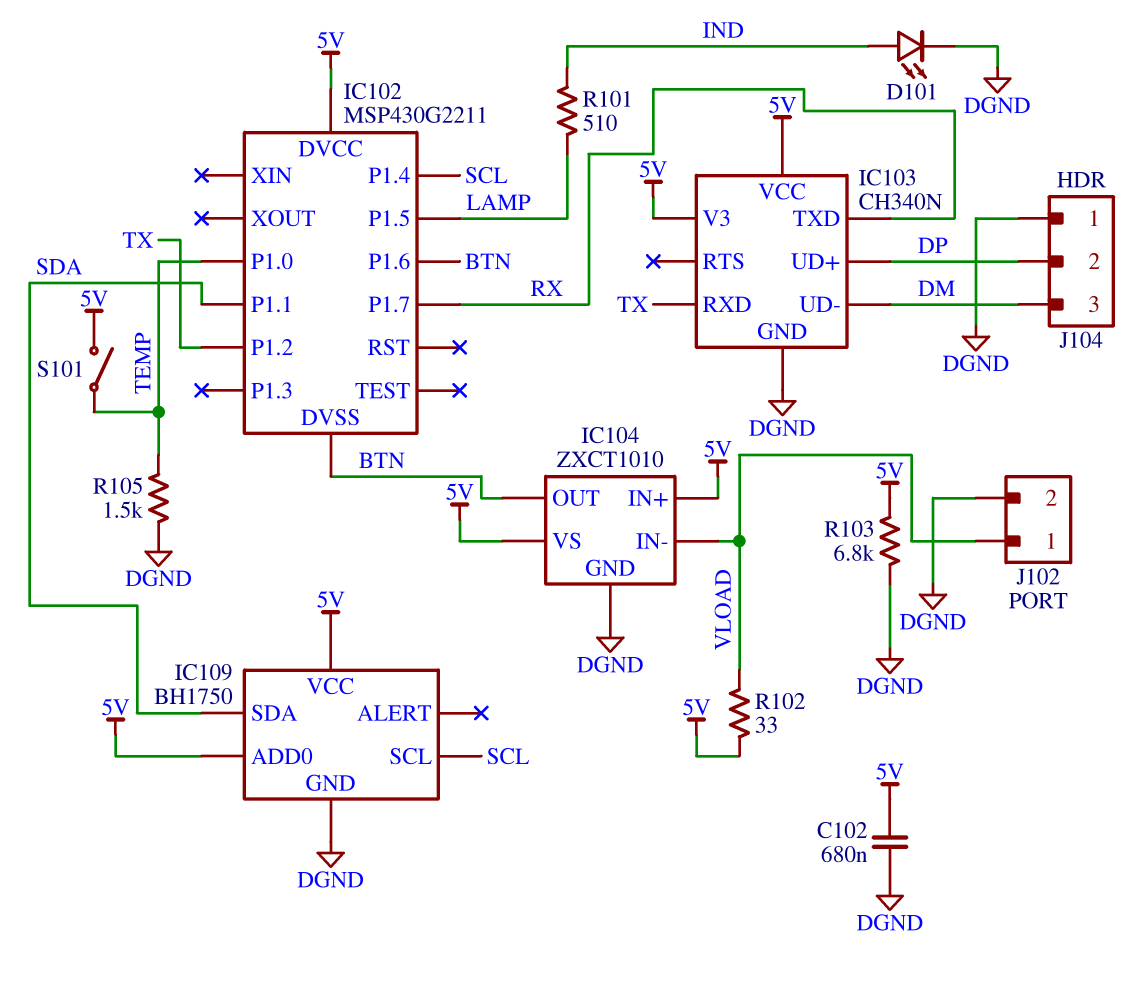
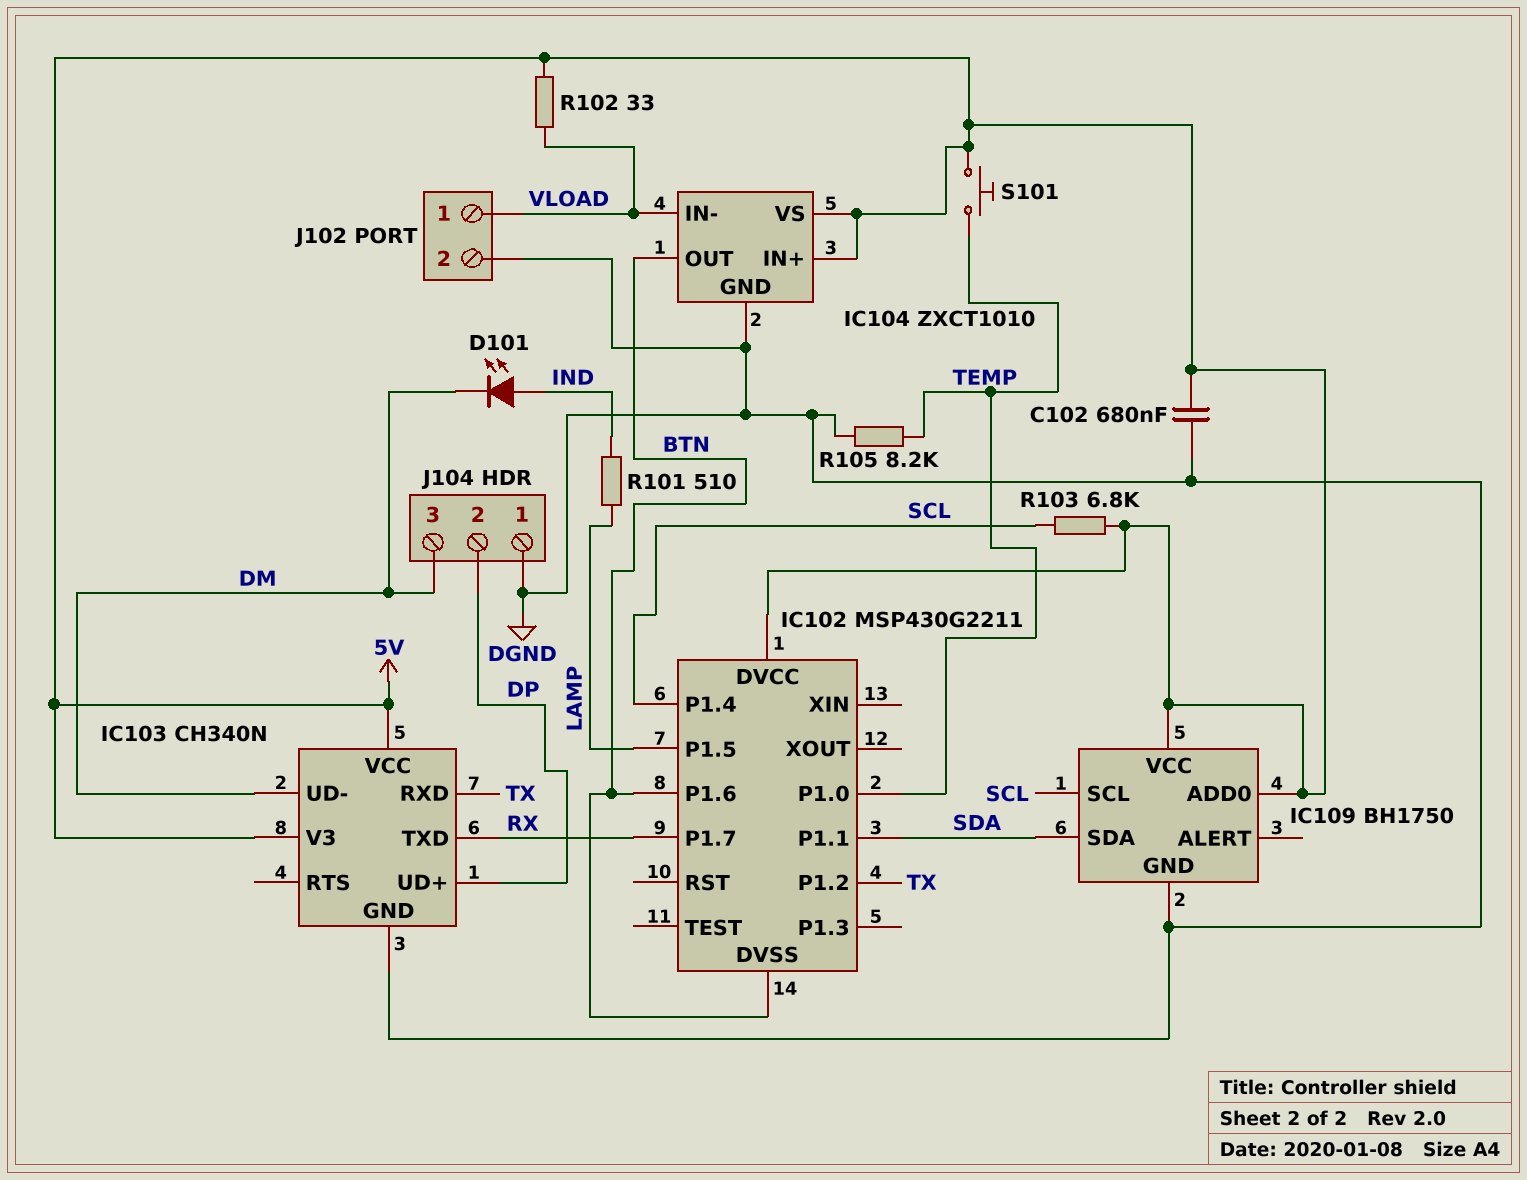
D101: LED (A IND, K DGND) -> LED (A IND, K DM)
R103: 6.8k (5V, DGND) -> 6.8k (5V, SCL)
R105: 1.5k (DGND, TEMP) -> 8.2k (DGND, TEMP)
S101: switch (5V, TEMP) -> button (5V, TEMP)

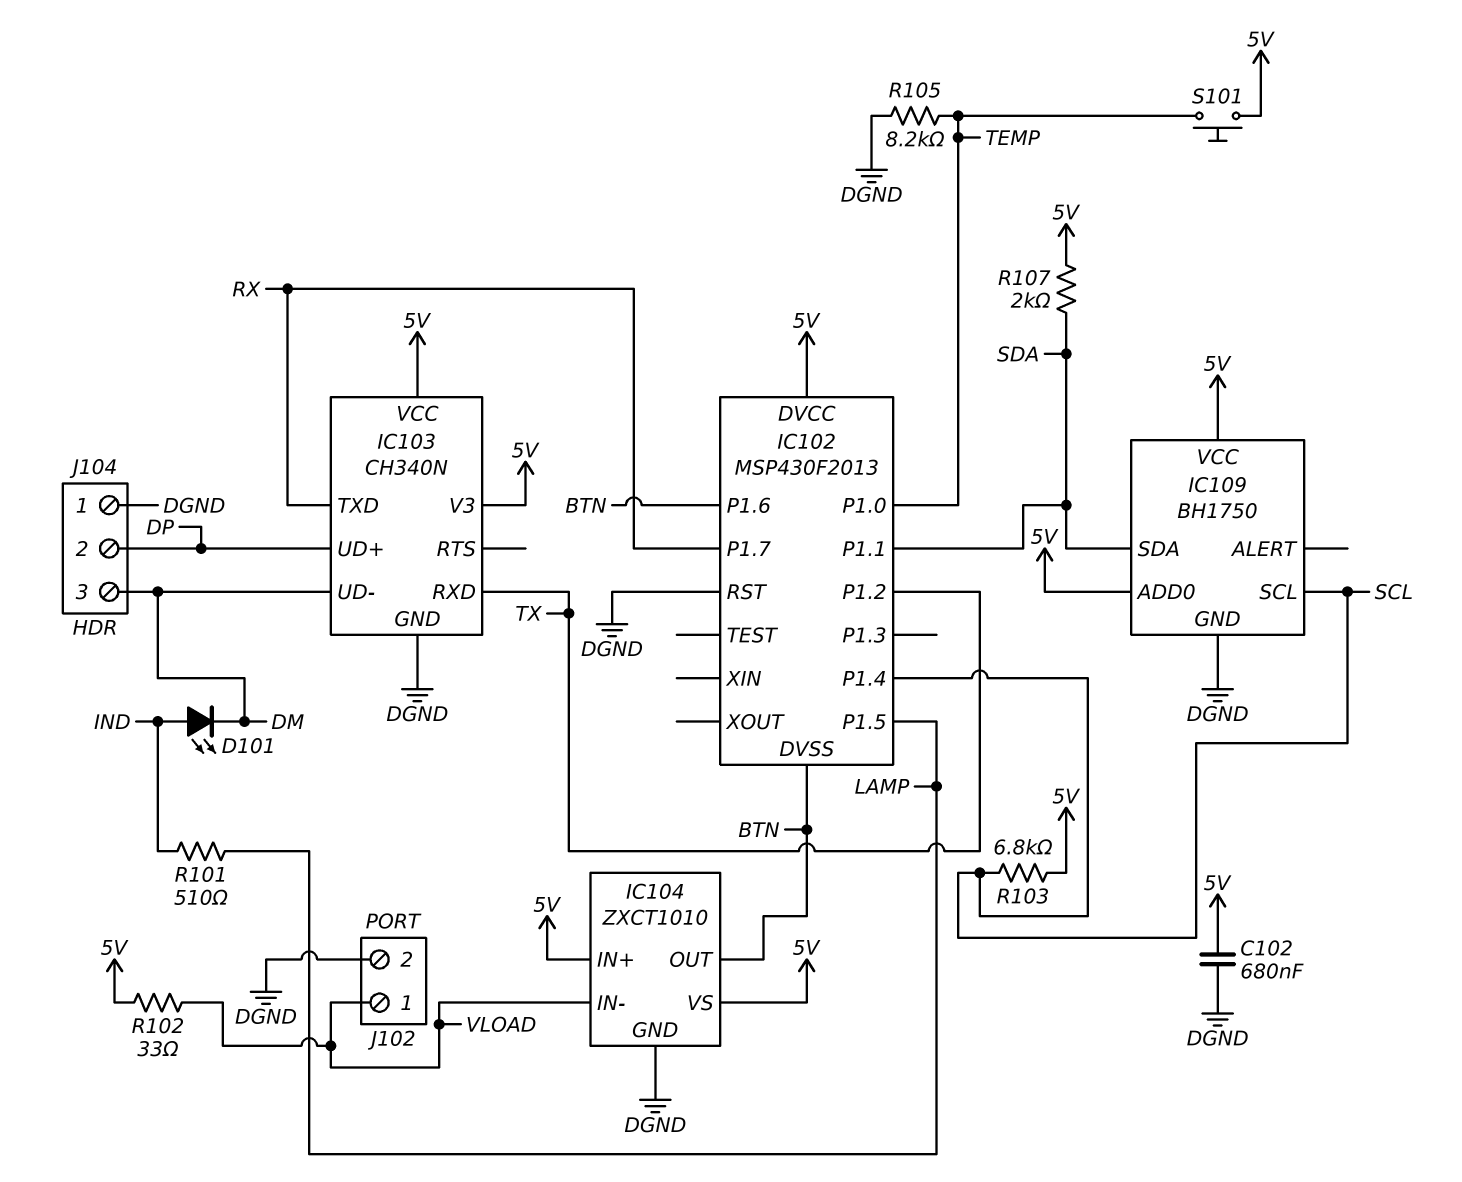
IC102: MSP430G2211 -> MSP430F2013
IC102 pin RST: none -> DGND
R107: none -> 2k (5V, SDA)

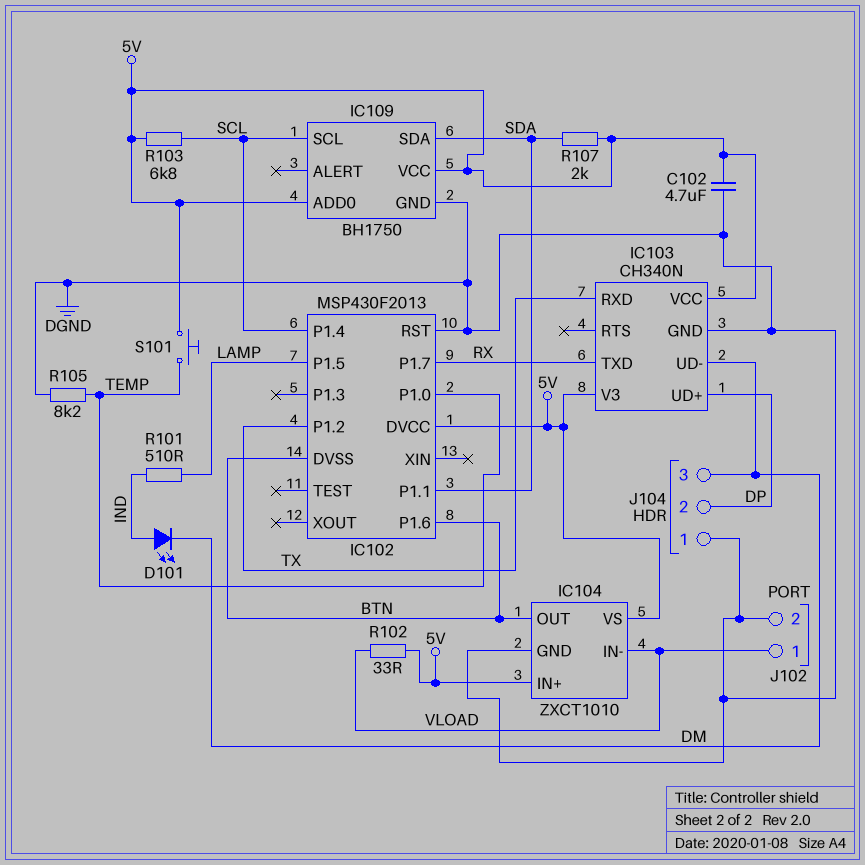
C102: 680nF (5V, DGND) -> 4.7uF (5V, DGND)

